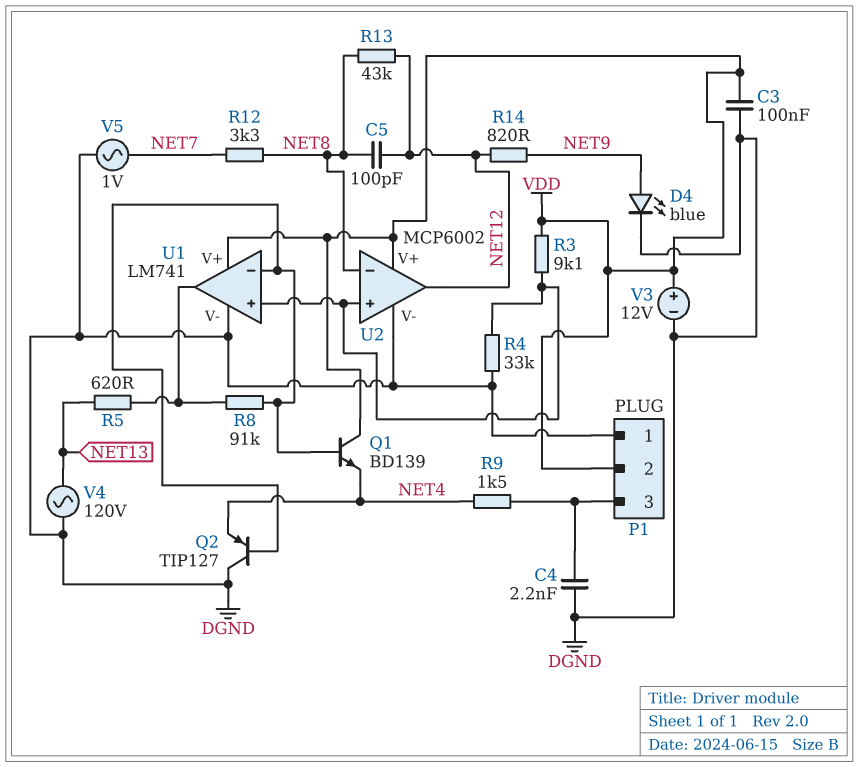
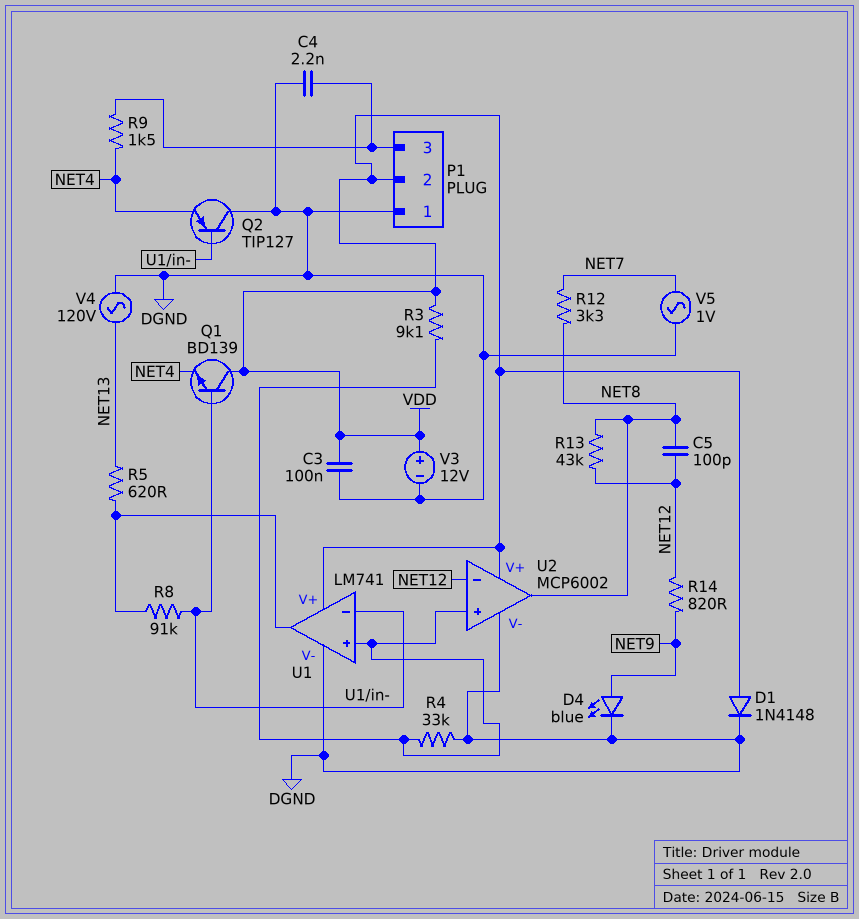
D1: none -> diode 1N4148 (A VDD, K DGND)
U2 pin in-: NET8 -> NET12
U2 pin out: NET12 -> NET8

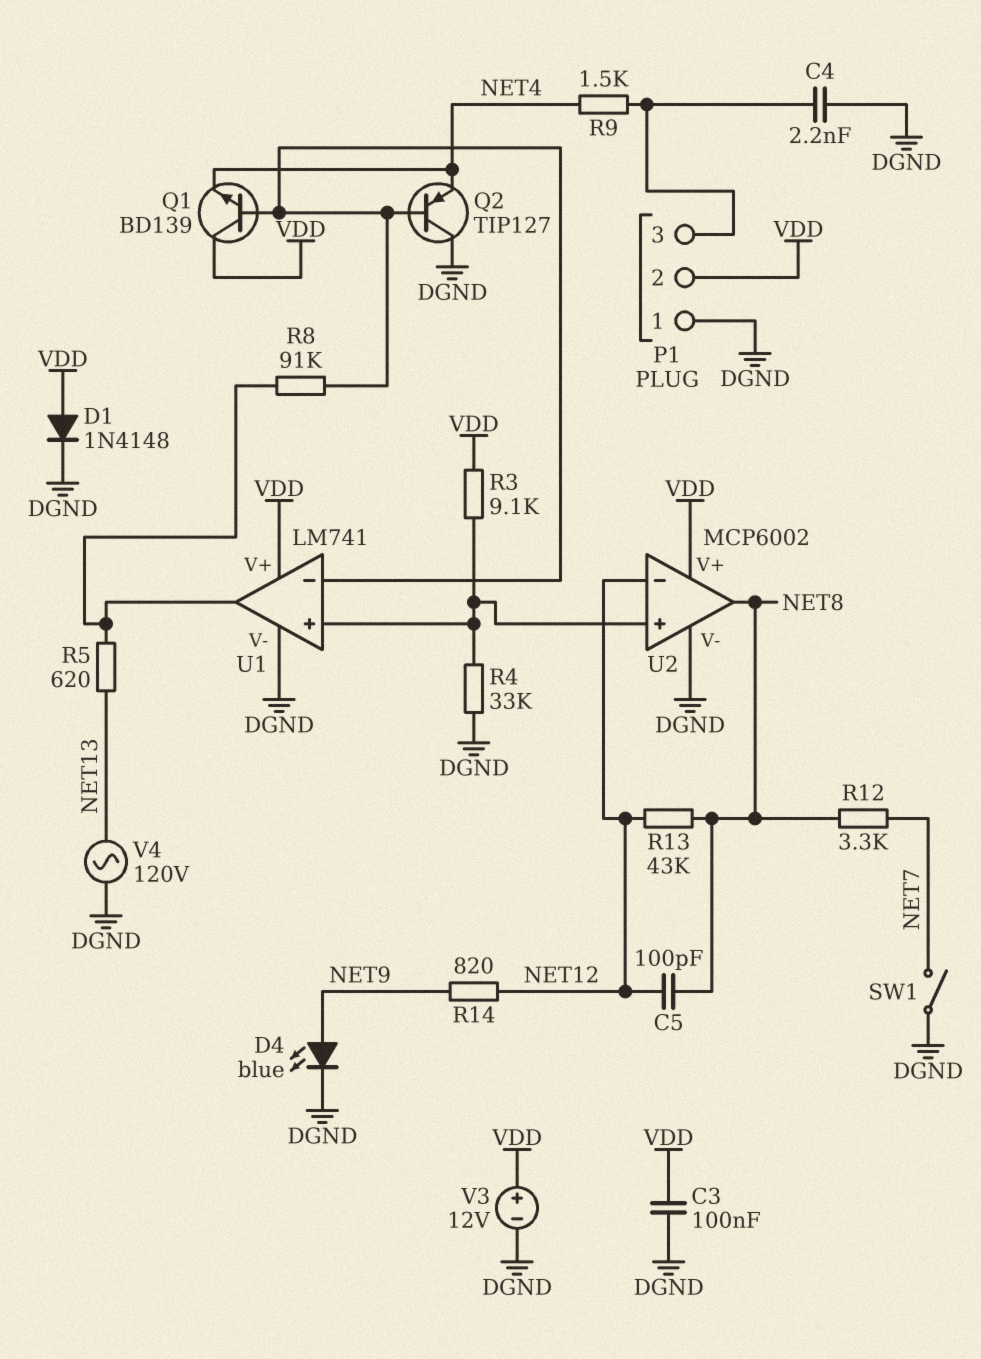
SW1: none -> switch (DGND, NET7)
V5: AC 1V (DGND, NET7) -> none

